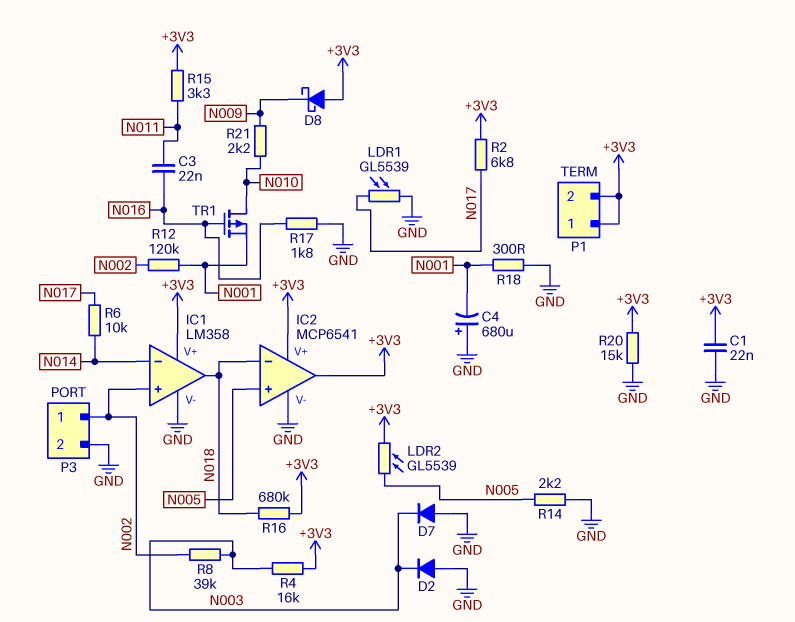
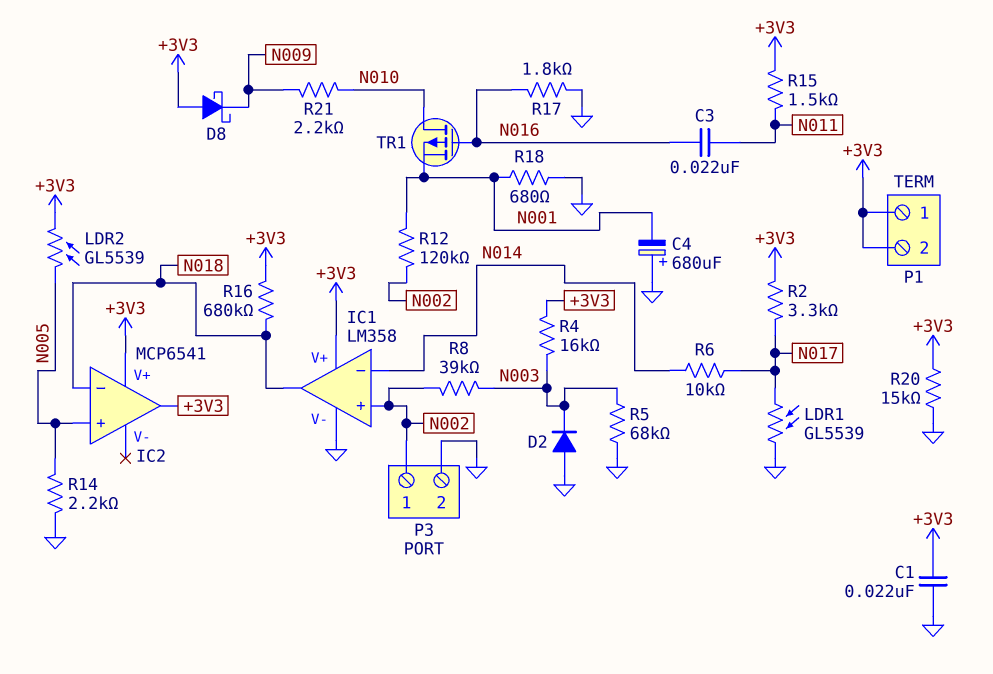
D7: diode (A GND, K N003) -> none
IC2 pin V-: GND -> none
R2: 6.8k (+3V3, N017) -> 3.3k (+3V3, N017)
R5: none -> 68k (GND, N003)
R15: 3.3k (+3V3, N011) -> 1.5k (+3V3, N011)
R18: 300 (GND, N001) -> 680 (GND, N001)

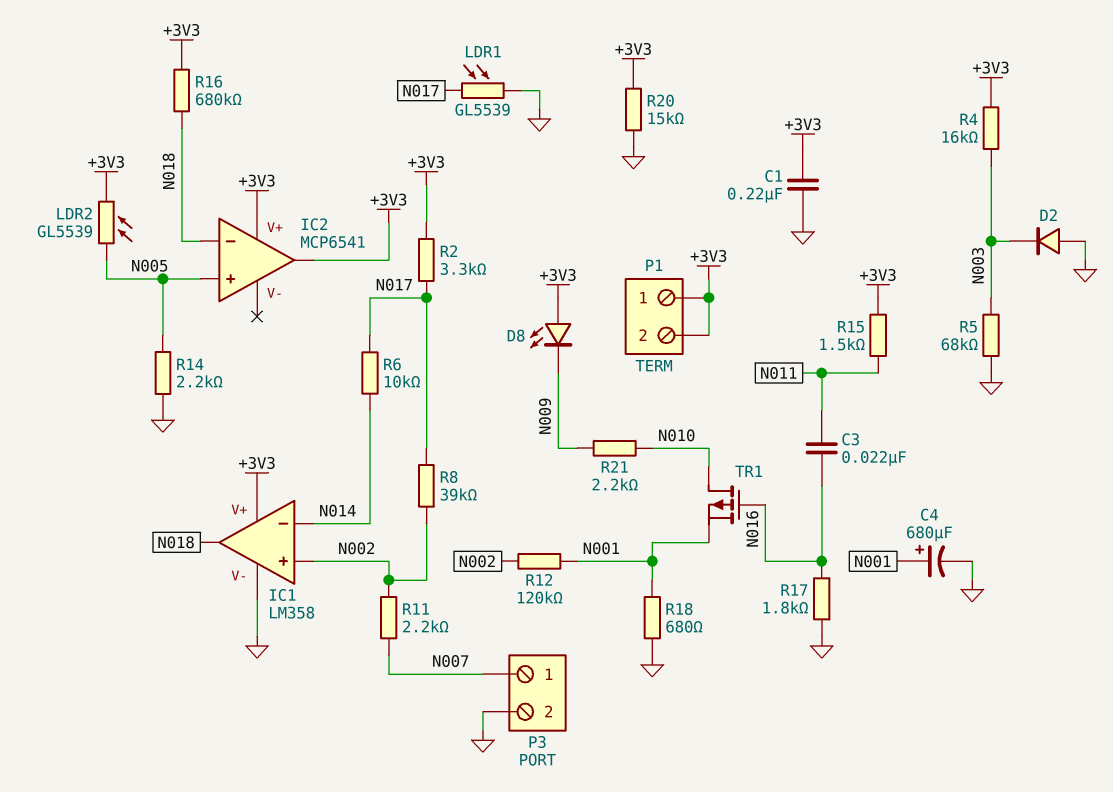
C1: 22nF (+3V3, GND) -> 220nF (+3V3, GND)
C4: 680uF (plus GND, minus N001) -> 680uF (plus N001, minus GND)
D8: schottky (A +3V3, K N009) -> LED (A +3V3, K N009)
P3 pin 1: N002 -> N007
R8: 39k (N002, N003) -> 39k (N002, N017)
R11: none -> 2.2k (N002, N007)

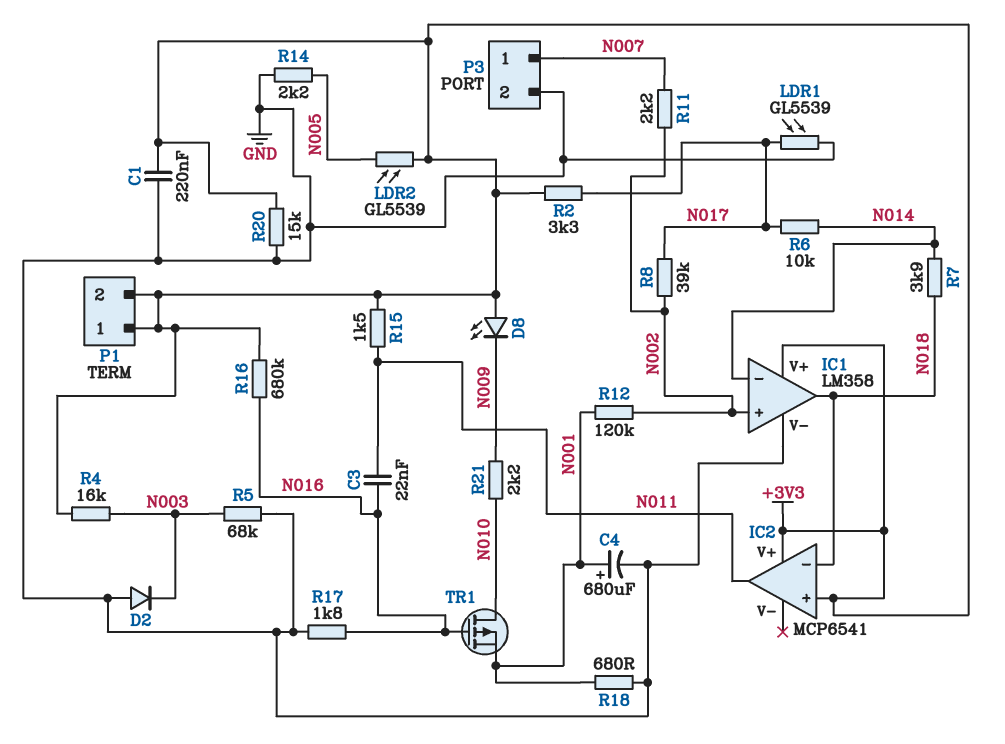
IC2 pin in+: N005 -> +3V3
IC2 pin out: +3V3 -> N011
R7: none -> 3.9k (N014, N018)
R16: 680k (+3V3, N018) -> 680k (+3V3, N016)

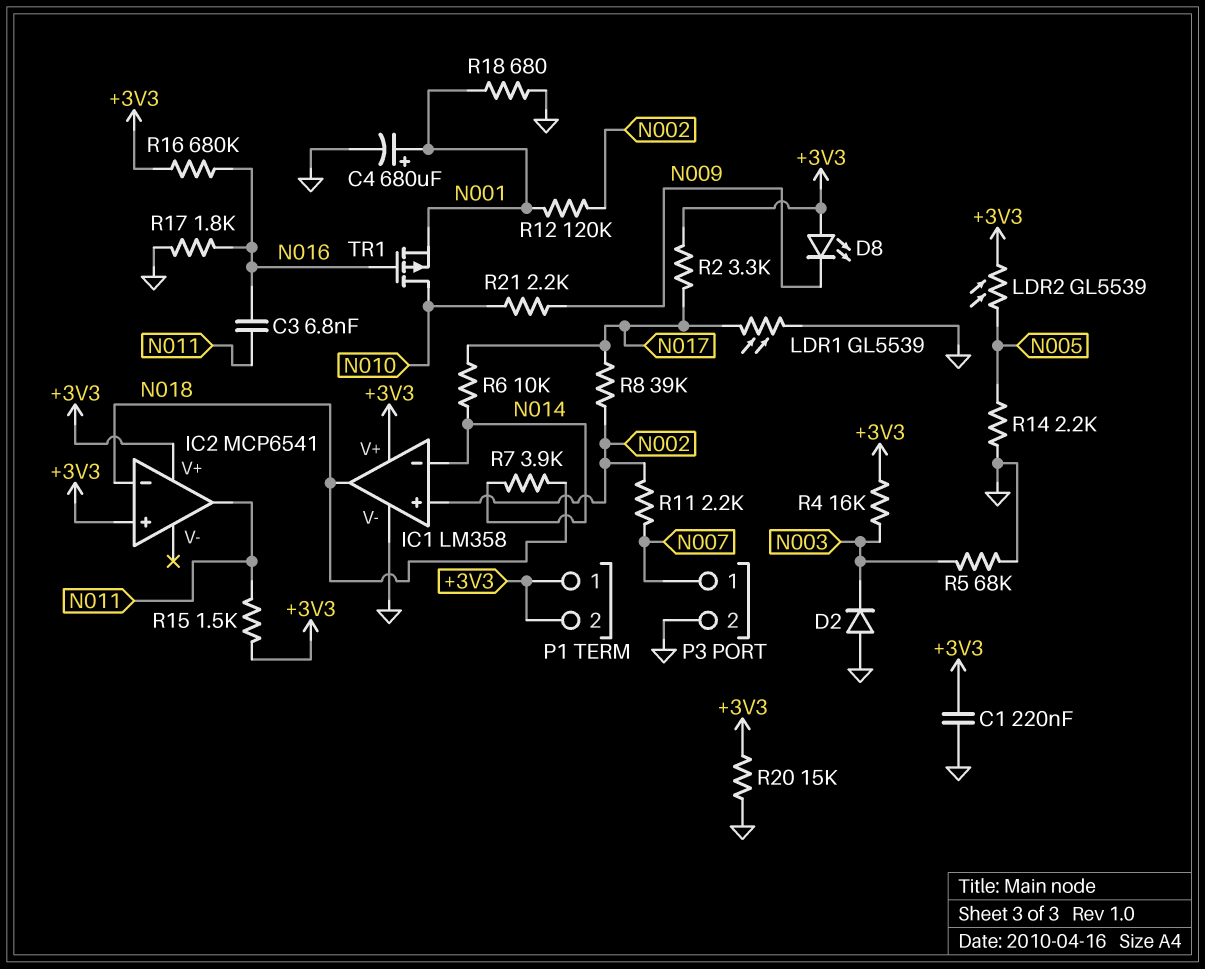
C3: 22nF (N011, N016) -> 6.8nF (N011, N016)

